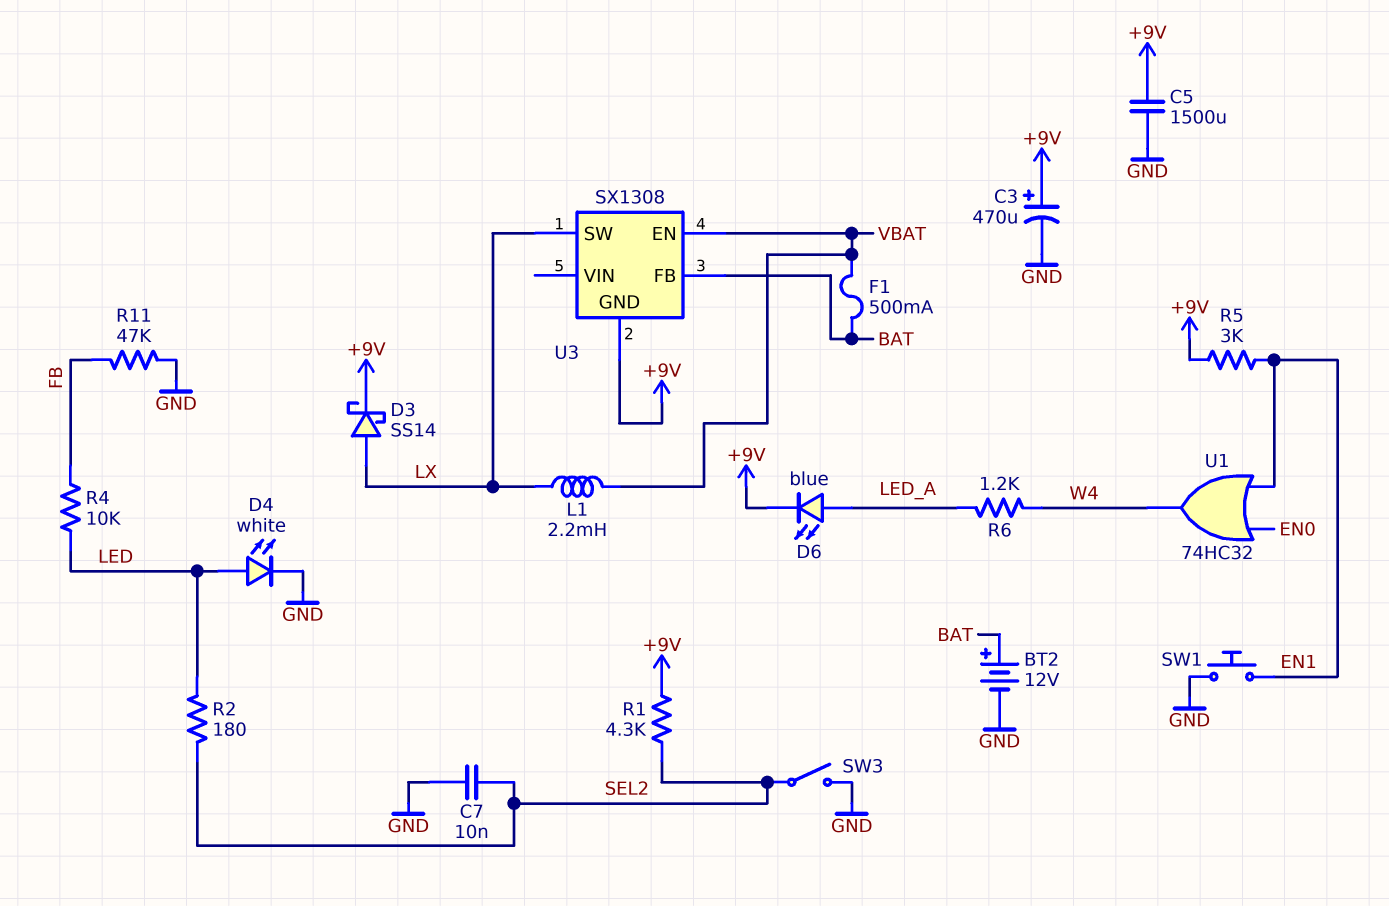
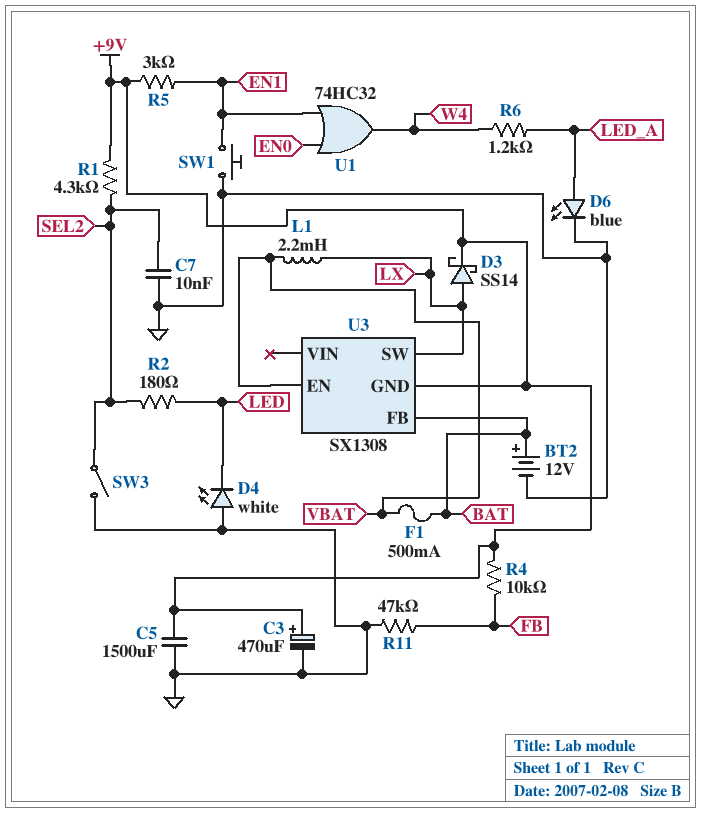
D4: LED white (A LED, K GND) -> LED white (A GND, K LED)
D6: LED blue (A LED_A, K +9V) -> LED blue (A LED_A, K GND)
R4: 10k (FB, LED) -> 10k (+9V, FB)

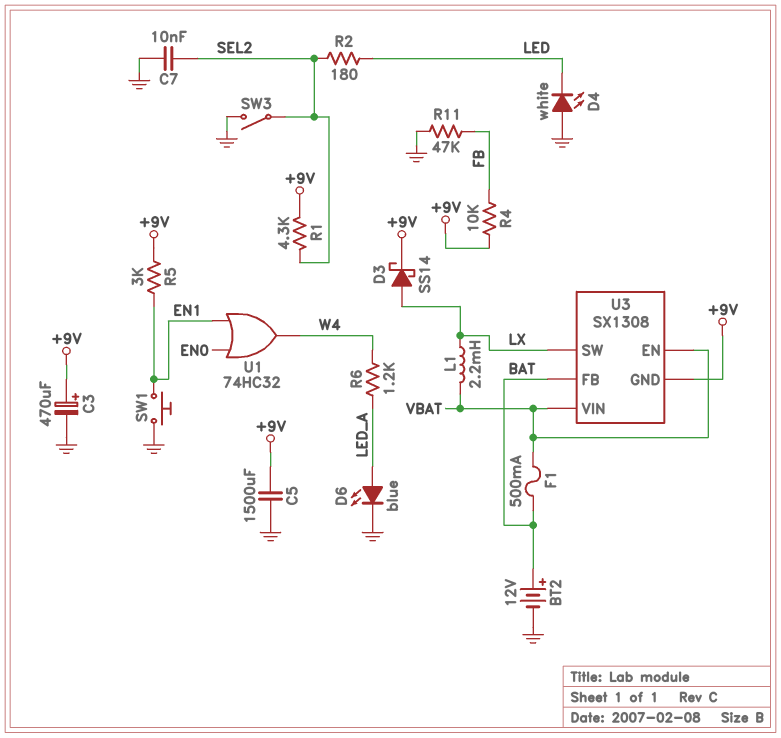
U3 pin VIN: none -> VBAT

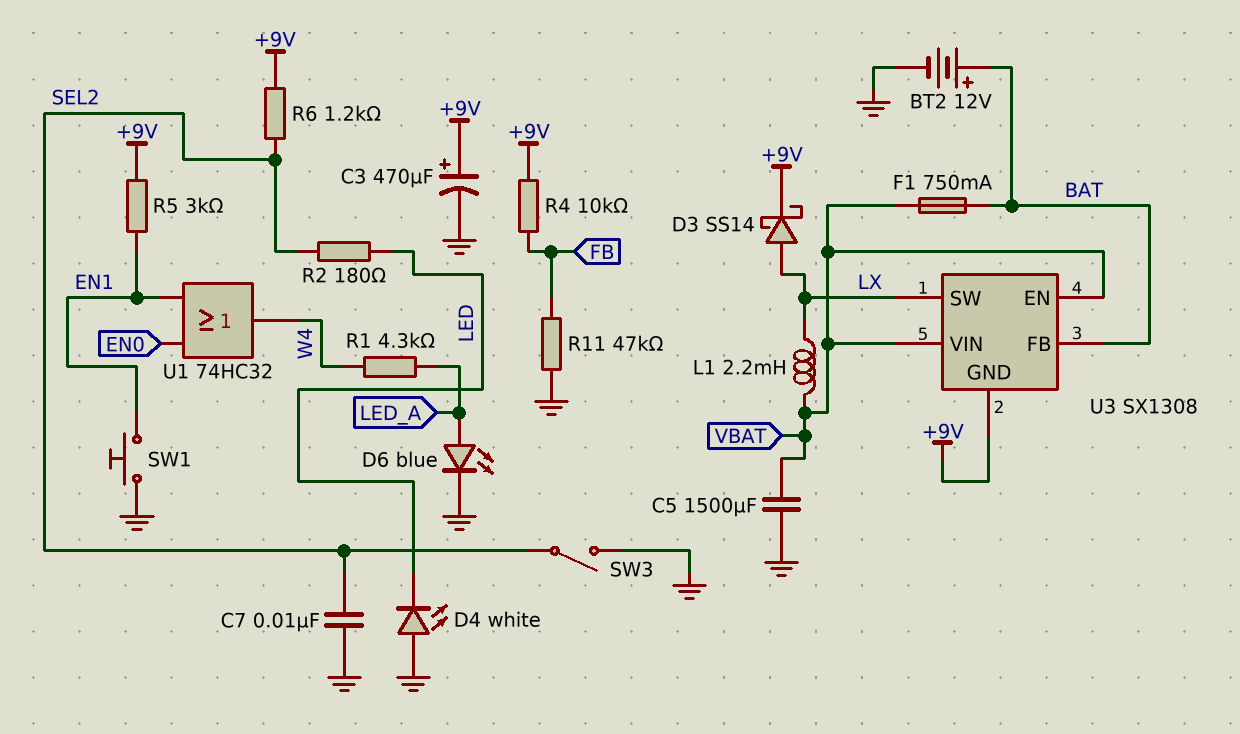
C5: 1500uF (+9V, GND) -> 1500uF (GND, VBAT)
F1: 500mA (BAT, VBAT) -> 750mA (BAT, VBAT)
R1: 4.3k (+9V, SEL2) -> 4.3k (LED_A, W4)
R6: 1.2k (LED_A, W4) -> 1.2k (+9V, SEL2)

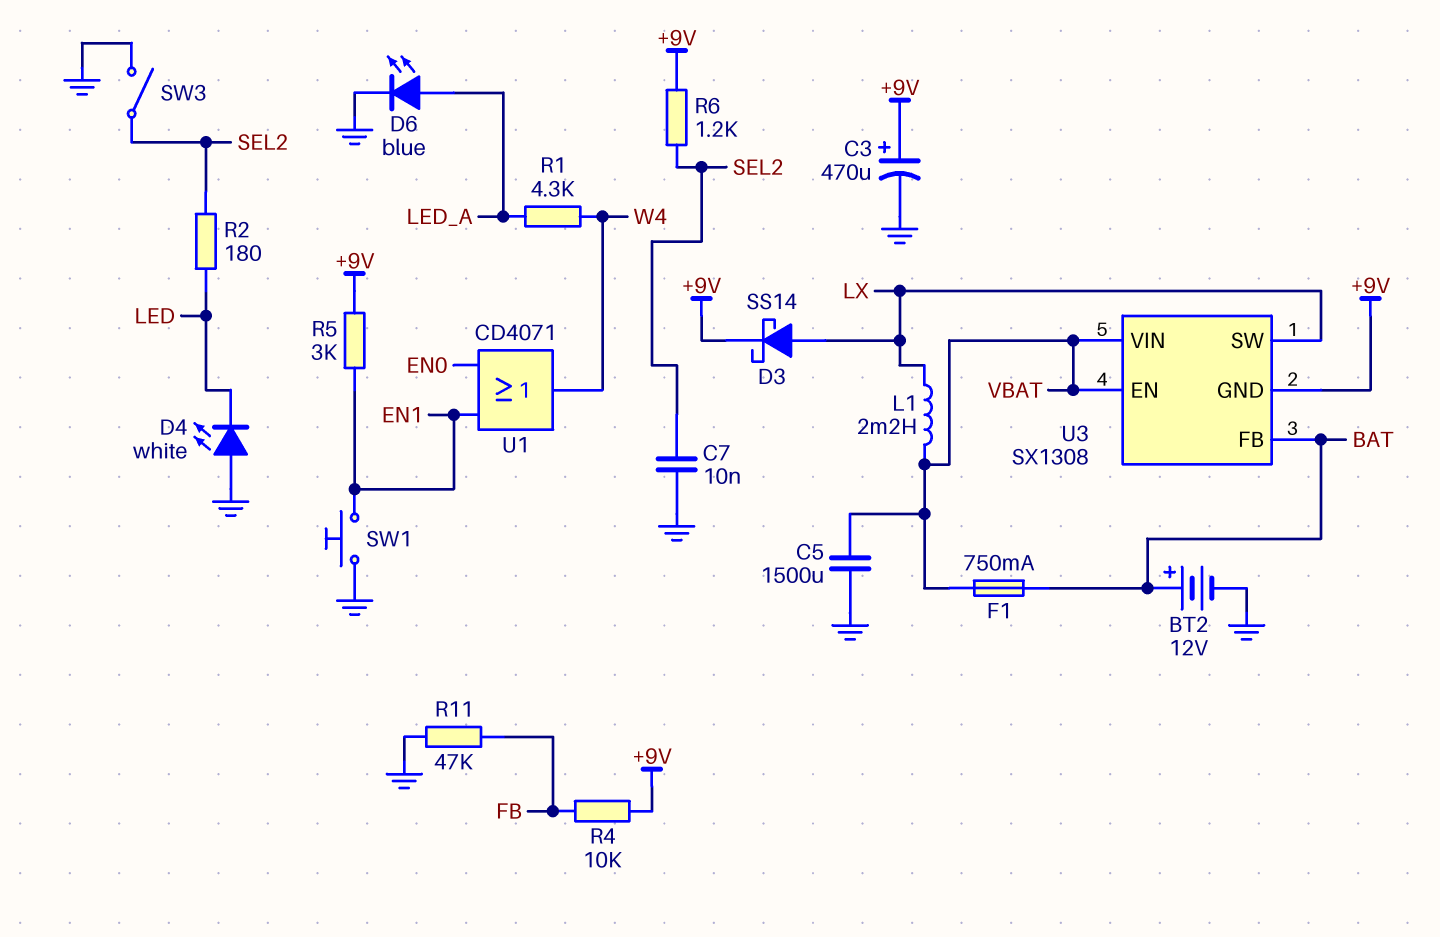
U1: OR 74HC32 (in EN0, in EN1, out W4) -> OR CD4071 (in EN0, in EN1, out W4)

